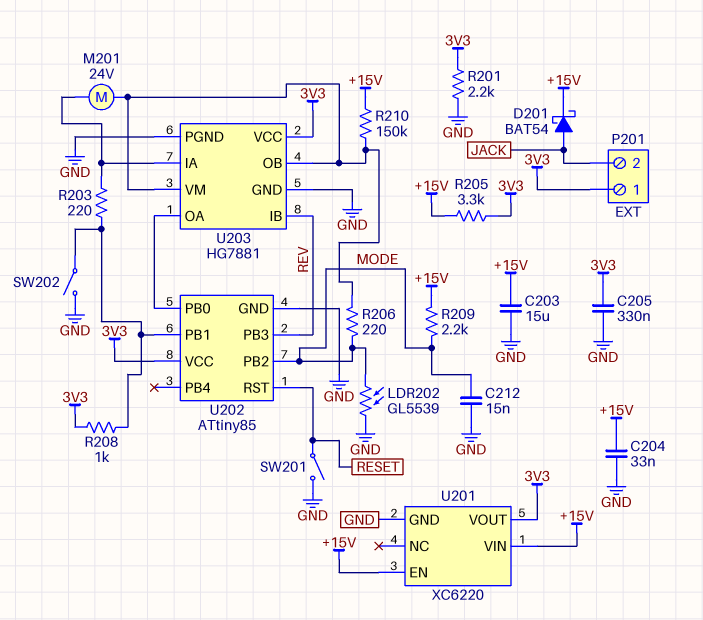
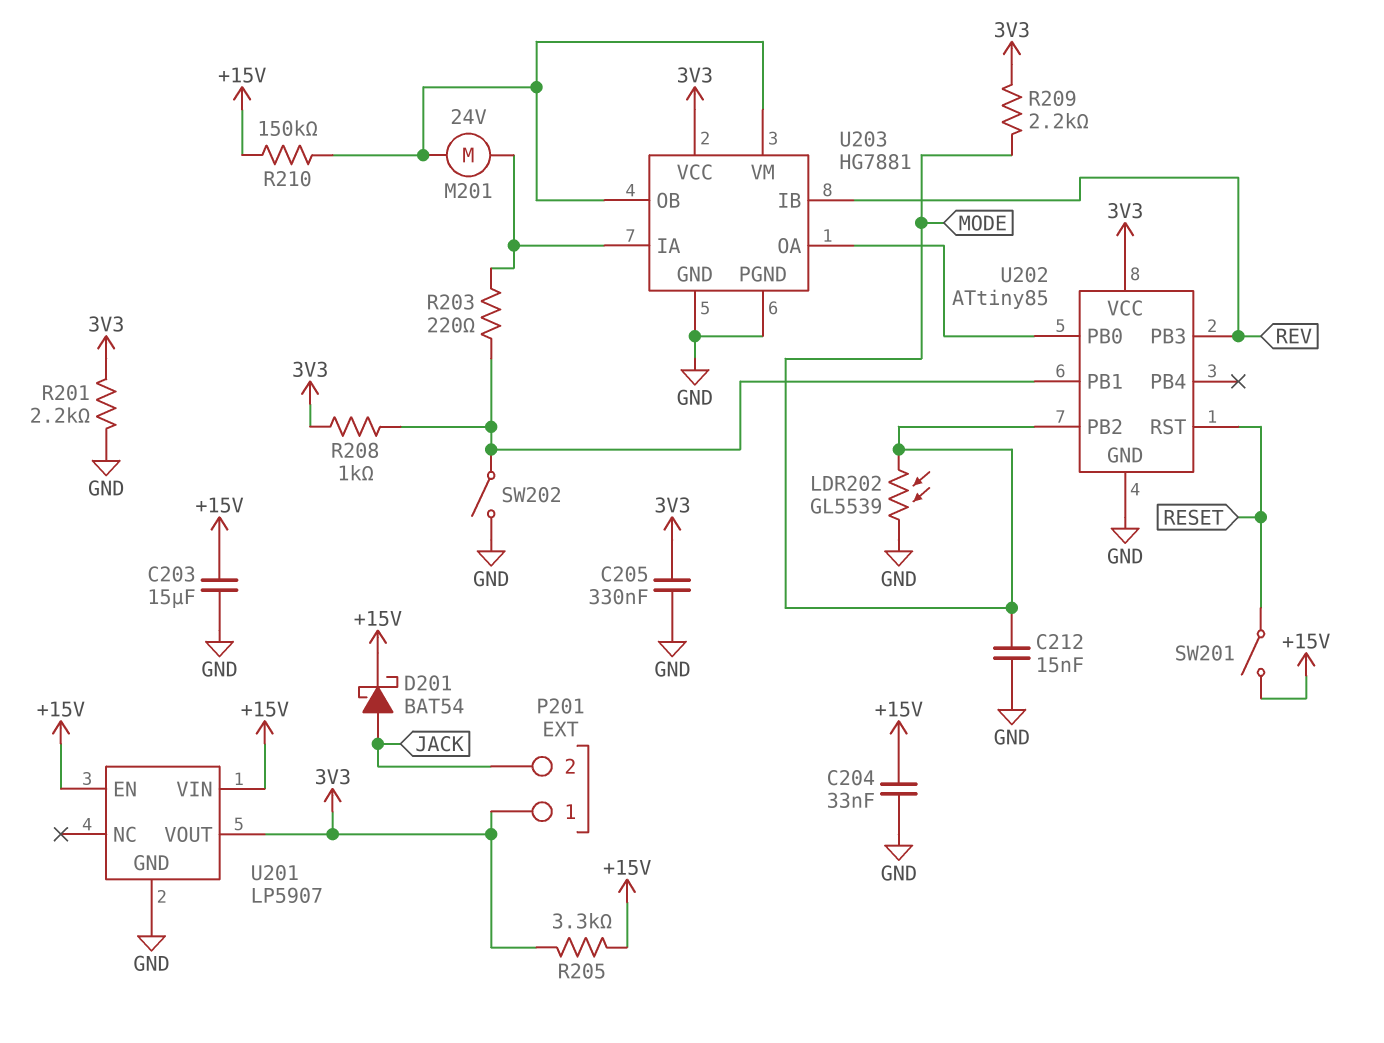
R206: 220 (MODE, U203/OB) -> none
R209: 2.2k (+15V, MODE) -> 2.2k (3V3, MODE)
SW201: switch (GND, RESET) -> switch (+15V, RESET)
U201: XC6220 -> LP5907

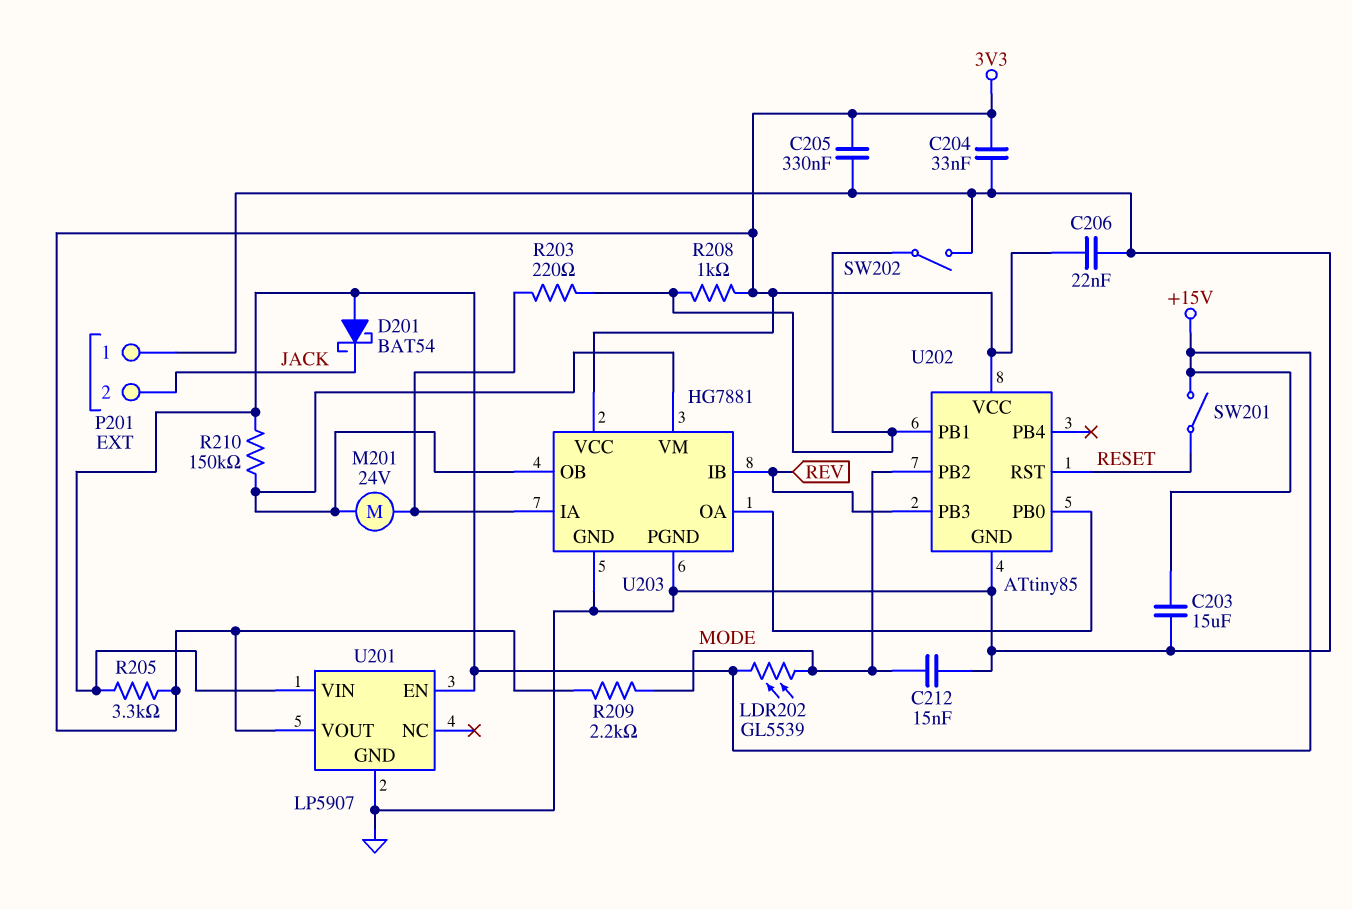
C204: 33nF (+15V, GND) -> 33nF (3V3, GND)
C206: none -> 22nF (3V3, GND)
D201: schottky BAT54 (A JACK, K +15V) -> schottky BAT54 (A +15V, K JACK)
LDR202: GL5539 (GND, MODE) -> GL5539 (+15V, MODE)
P201 pin 1: 3V3 -> GND
R201: 2.2k (3V3, GND) -> none

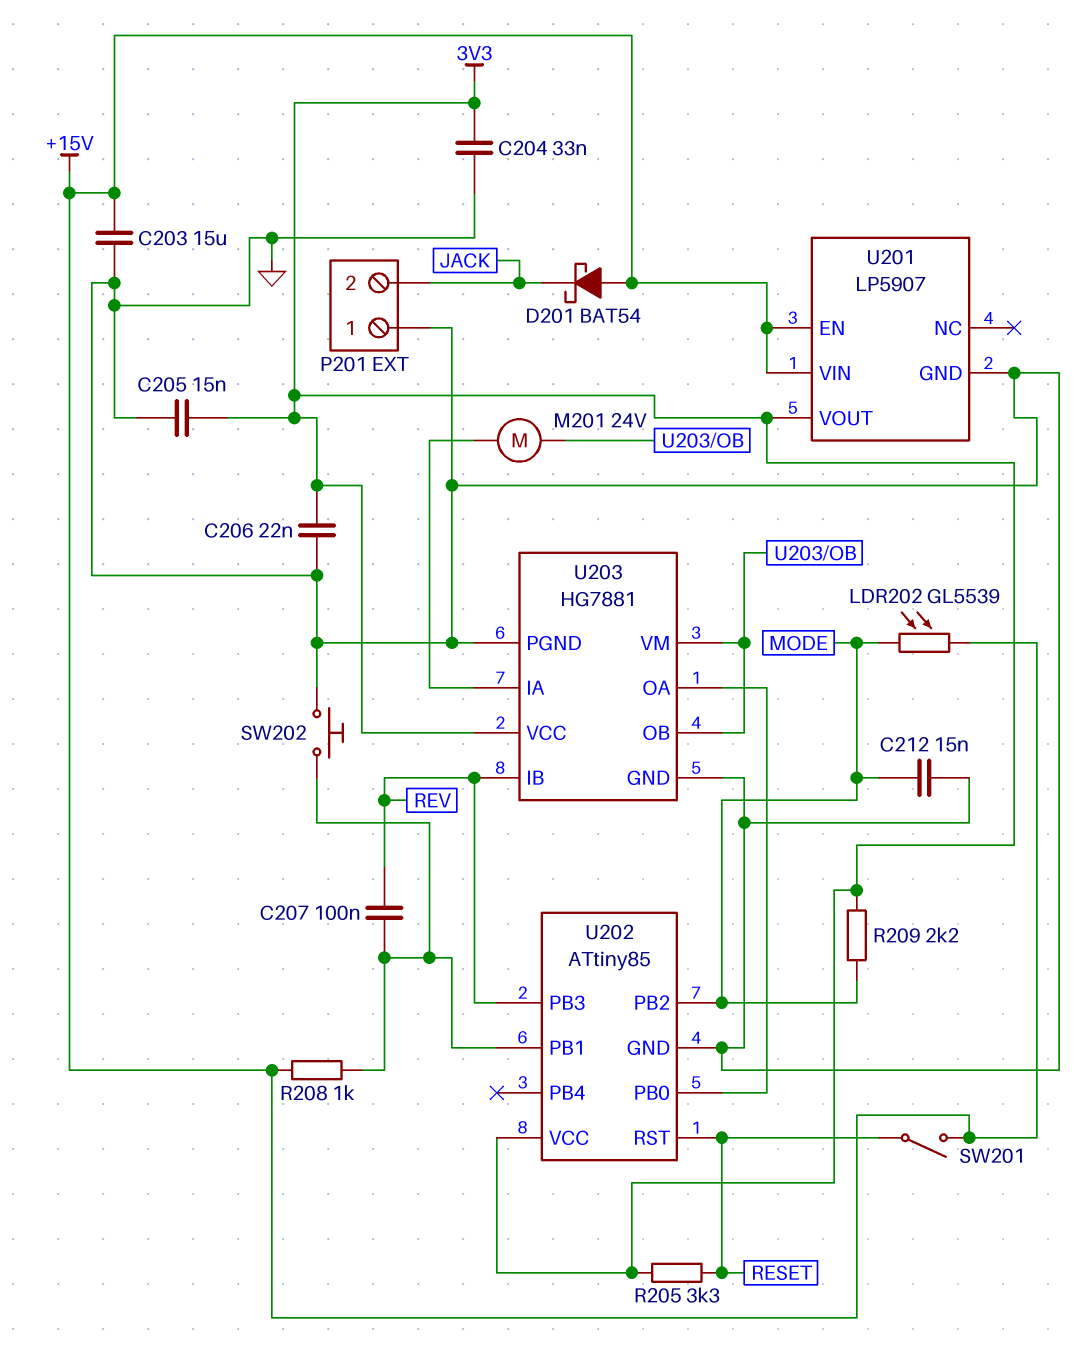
C205: 330nF (3V3, GND) -> 15nF (3V3, GND)
C207: none -> 100nF (REV, U202/PB1)
R203: 220 (U202/PB1, U203/IA) -> none
R205: 3.3k (+15V, 3V3) -> 3.3k (3V3, RESET)
R208: 1k (3V3, U202/PB1) -> 1k (+15V, U202/PB1)
R210: 150k (+15V, U203/OB) -> none
SW202: switch (GND, U202/PB1) -> button (GND, U202/PB1)

